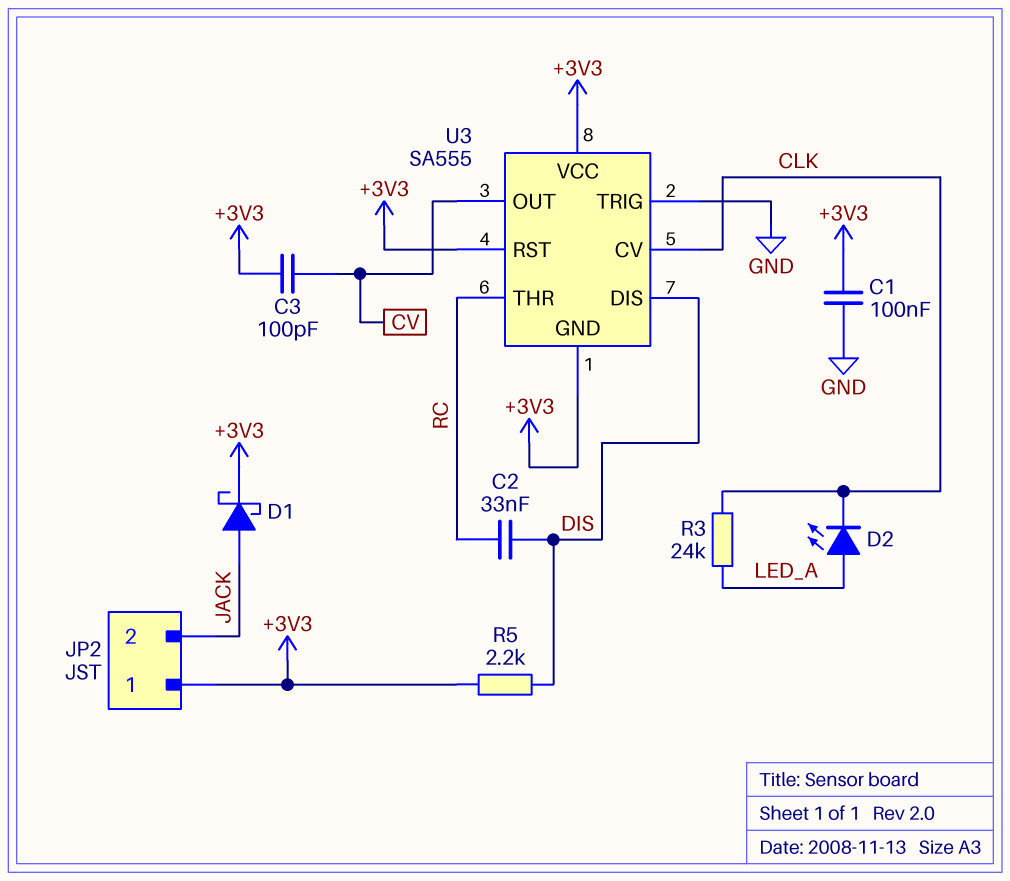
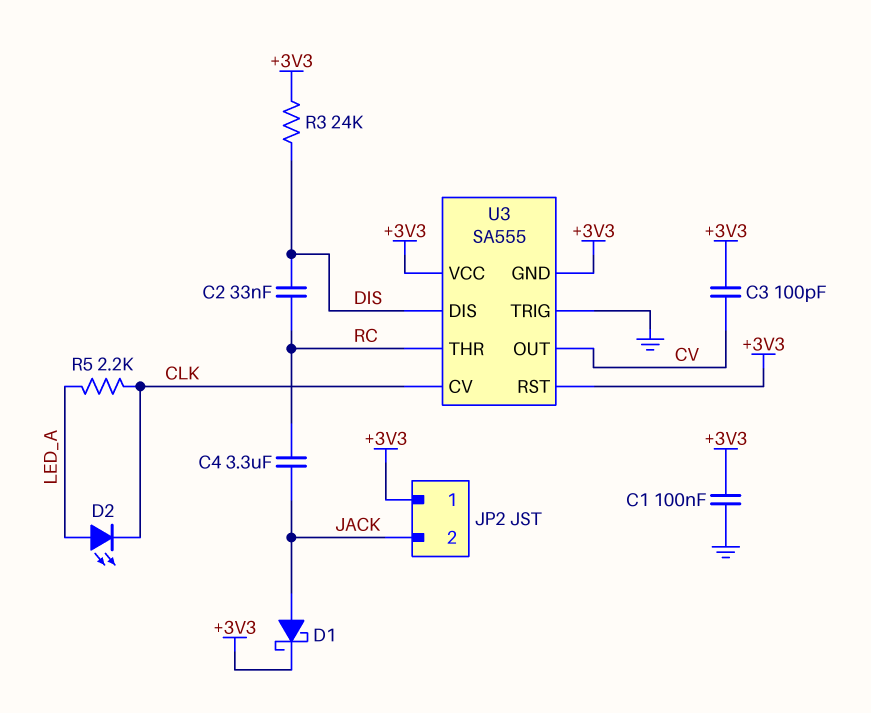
C4: none -> 3.3uF (JACK, RC)
R3: 24k (CLK, LED_A) -> 24k (+3V3, DIS)
R5: 2.2k (+3V3, DIS) -> 2.2k (CLK, LED_A)

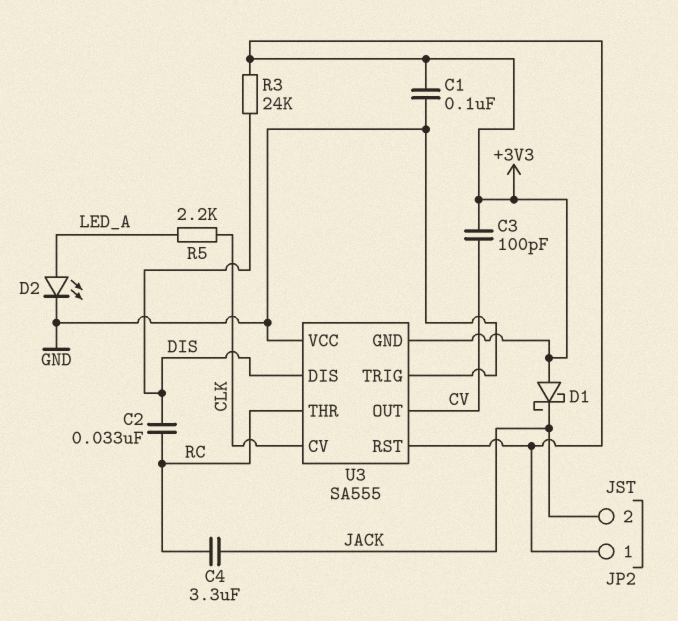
D1: schottky (A JACK, K +3V3) -> schottky (A +3V3, K JACK)
D2: LED (A LED_A, K CLK) -> LED (A LED_A, K GND)
U3 pin VCC: +3V3 -> GND

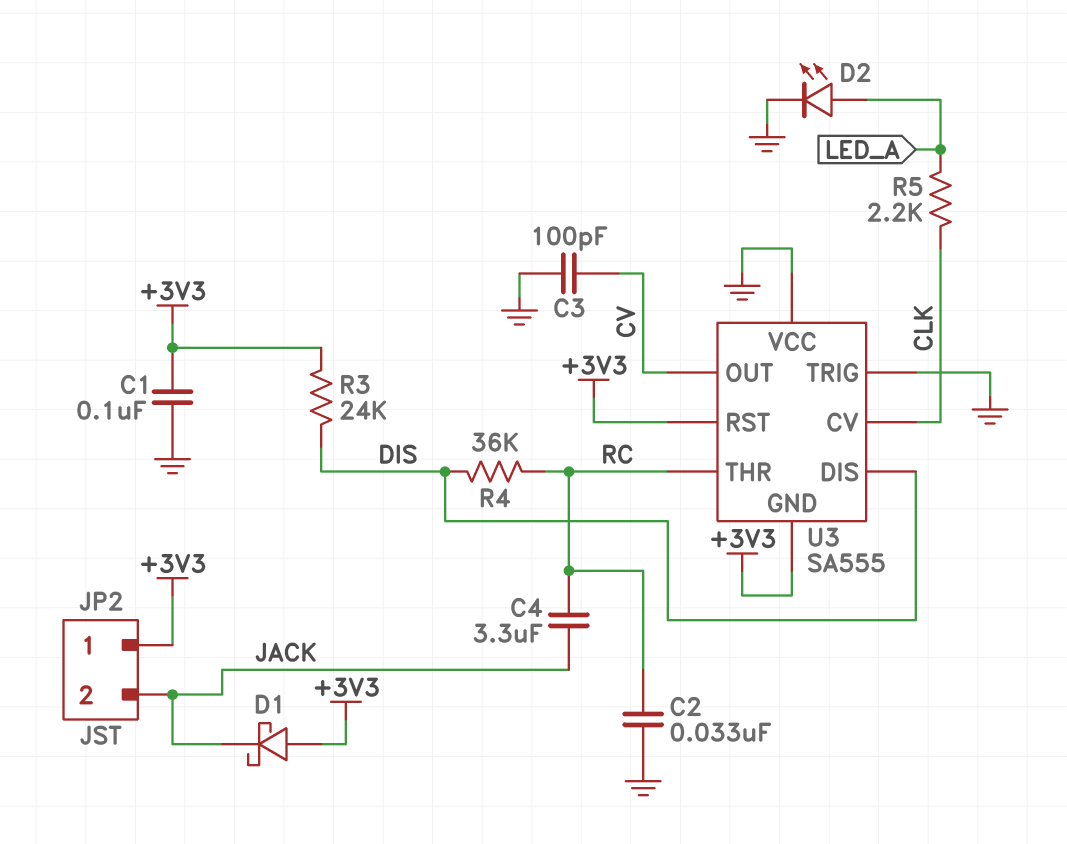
C2: 33nF (DIS, RC) -> 33nF (GND, RC)
C3: 100pF (+3V3, CV) -> 100pF (CV, GND)
R4: none -> 36k (DIS, RC)

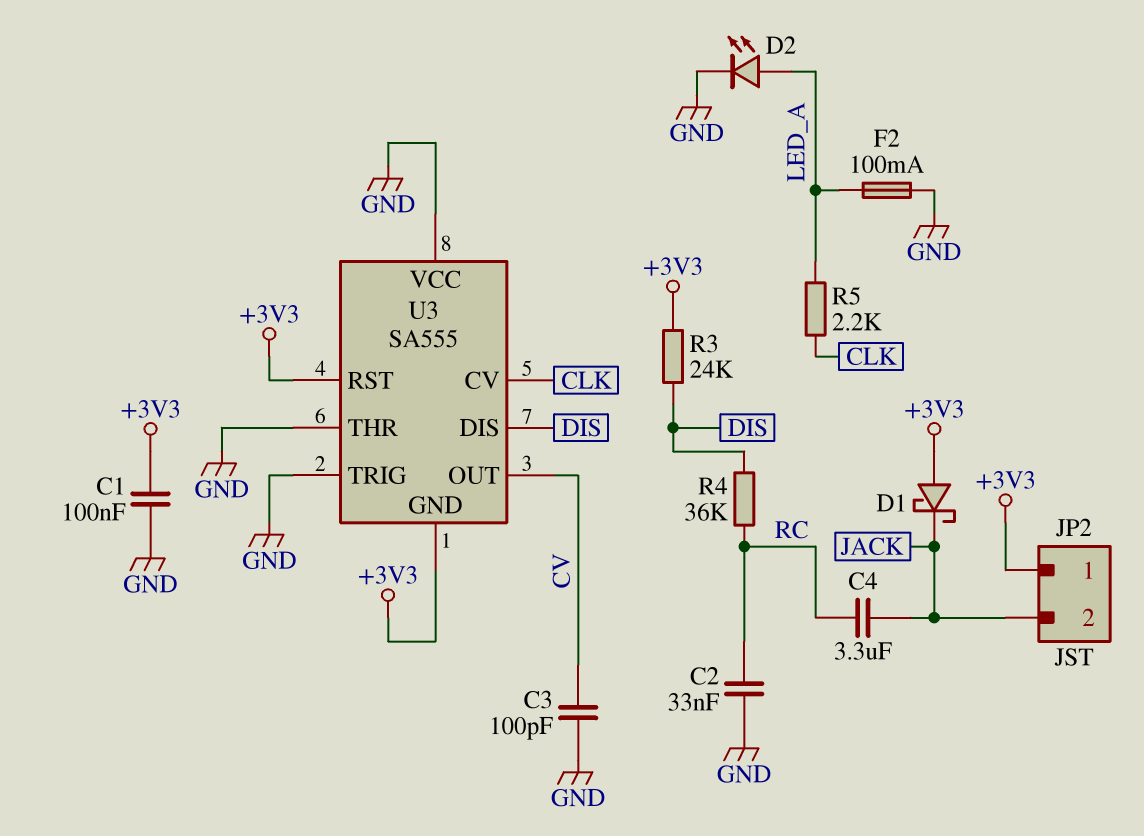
F2: none -> 100mA (GND, LED_A)
U3 pin THR: RC -> GND

